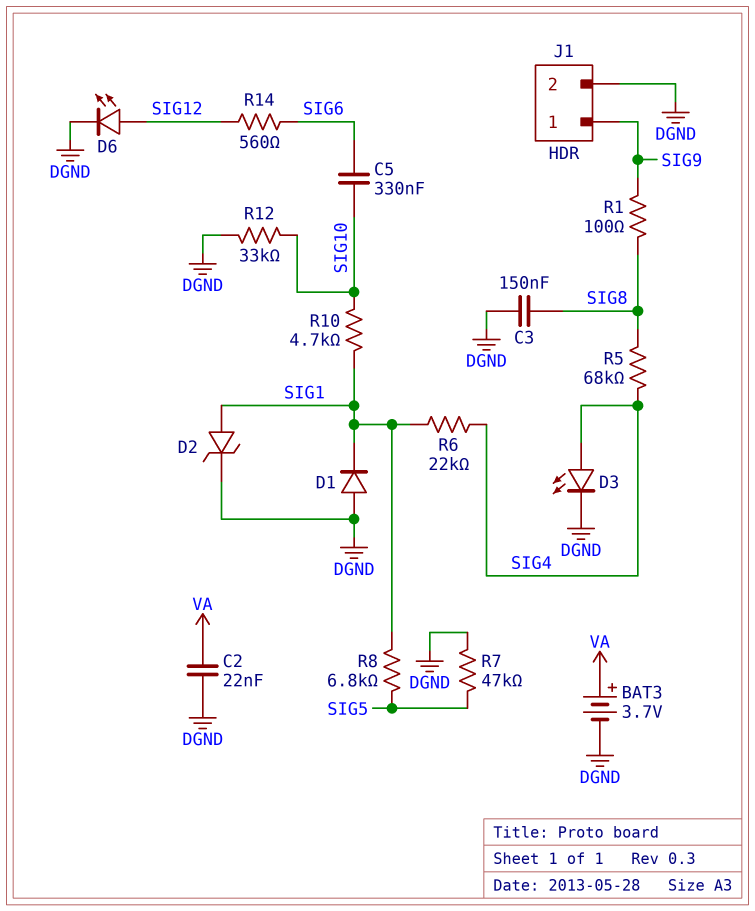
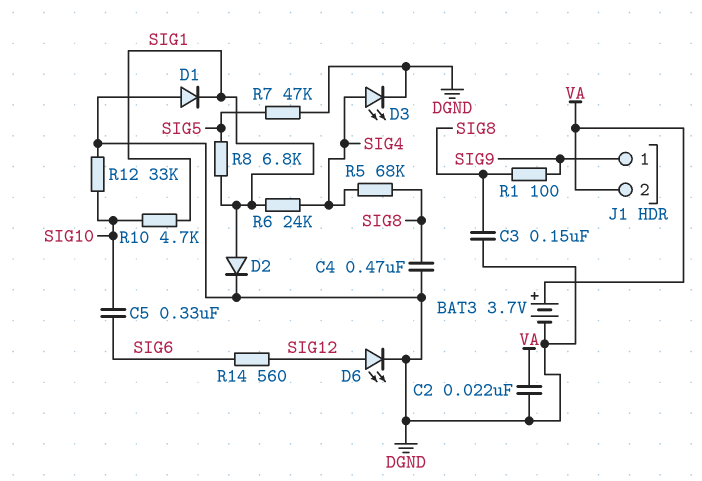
C4: none -> 470nF (DGND, SIG8)
D2: zener (A SIG1, K DGND) -> diode (A SIG1, K DGND)
J1 pin 2: DGND -> VA
R6: 22k (SIG1, SIG4) -> 24k (SIG1, SIG4)

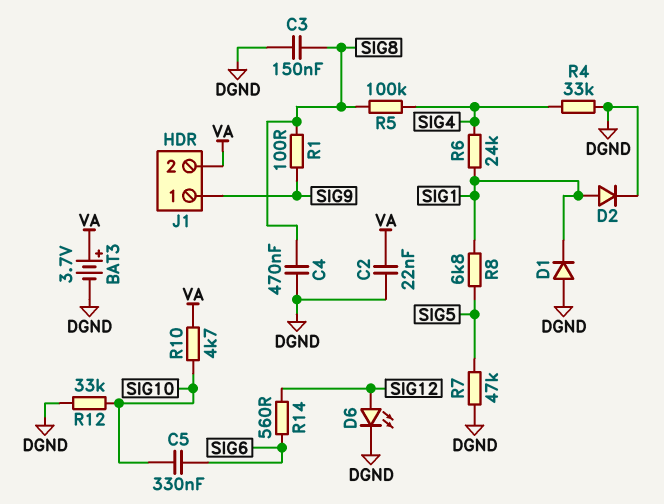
D3: LED (A SIG4, K DGND) -> none
R4: none -> 33k (DGND, SIG4)
R5: 68k (SIG4, SIG8) -> 100k (SIG4, SIG8)
R10: 4.7k (SIG1, SIG10) -> 4.7k (SIG10, VA)

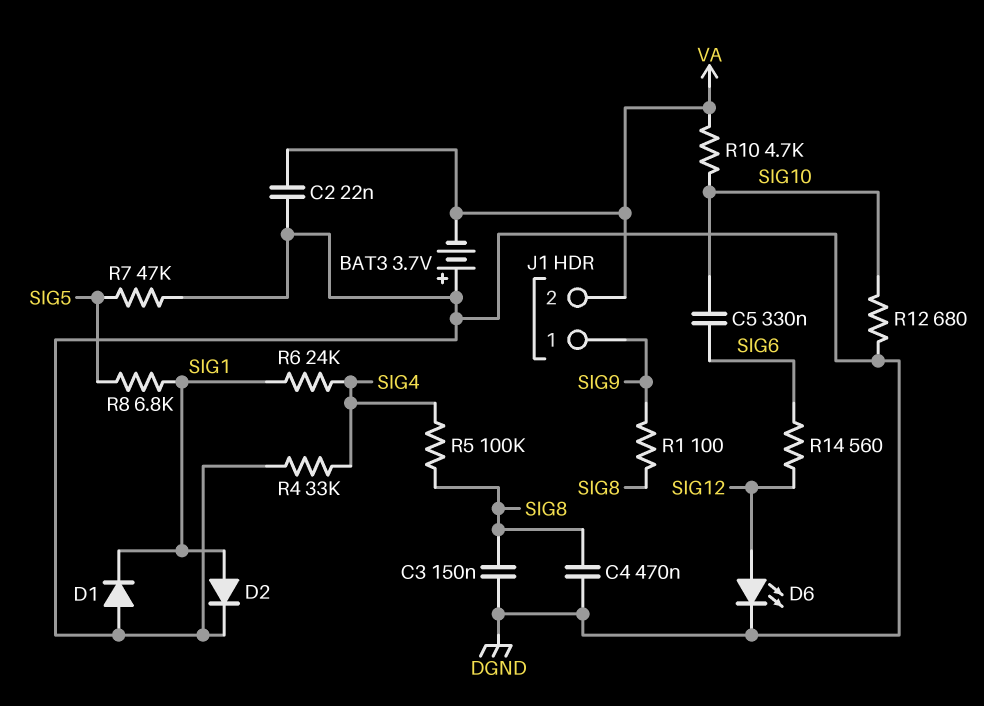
BAT3: 3.7V (plus VA, minus DGND) -> 3.7V (plus DGND, minus VA)
R12: 33k (DGND, SIG10) -> 680 (DGND, SIG10)

